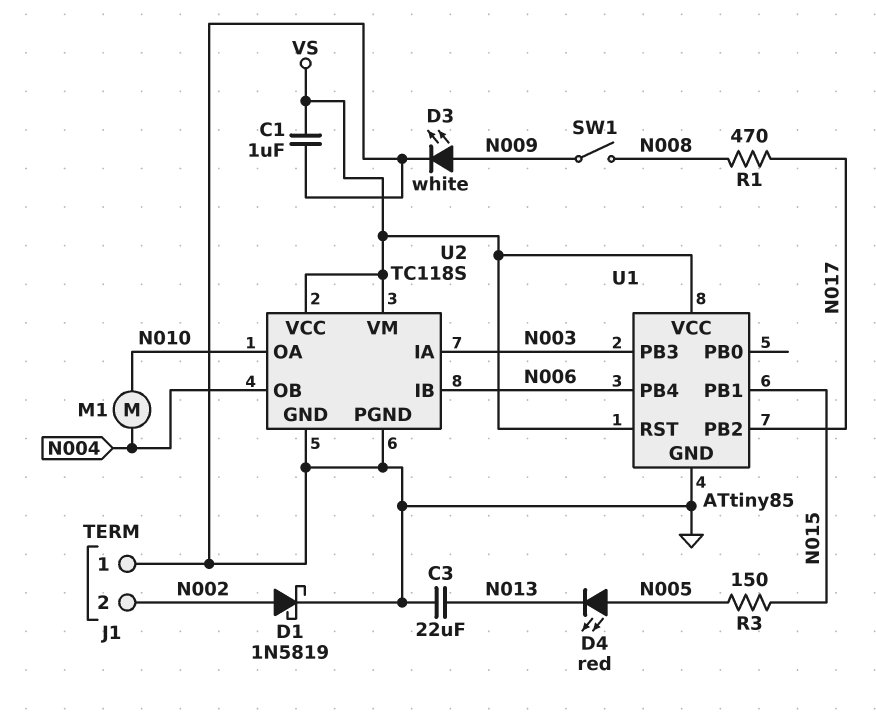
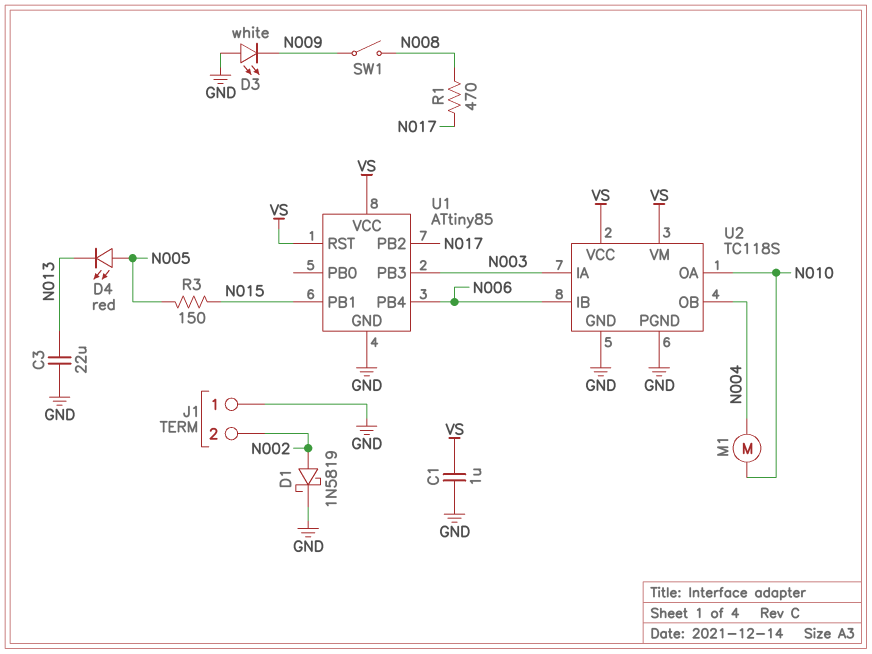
D3: LED white (A N009, K GND) -> LED white (A GND, K N009)

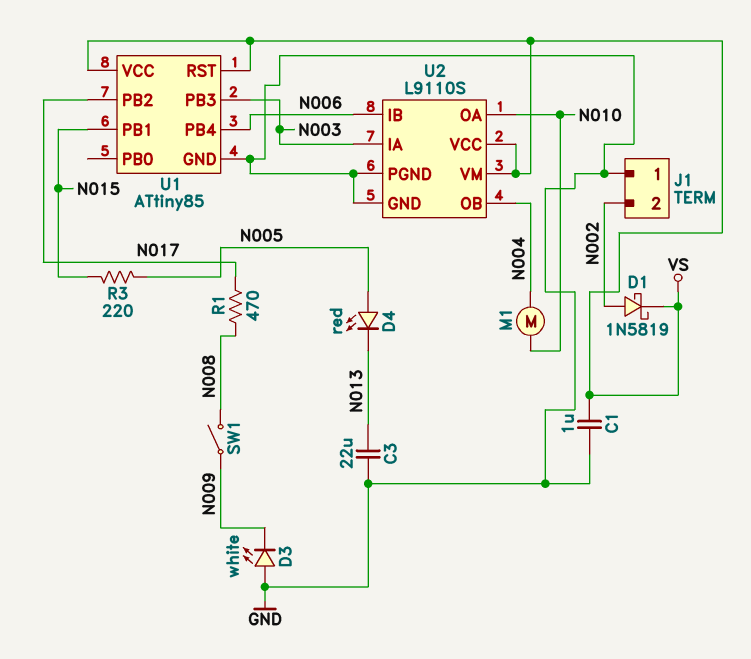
D1: schottky 1N5819 (A N002, K GND) -> schottky 1N5819 (A N002, K VS)
R3: 150 (N005, N015) -> 220 (N005, N015)
U2: TC118S -> L9110S

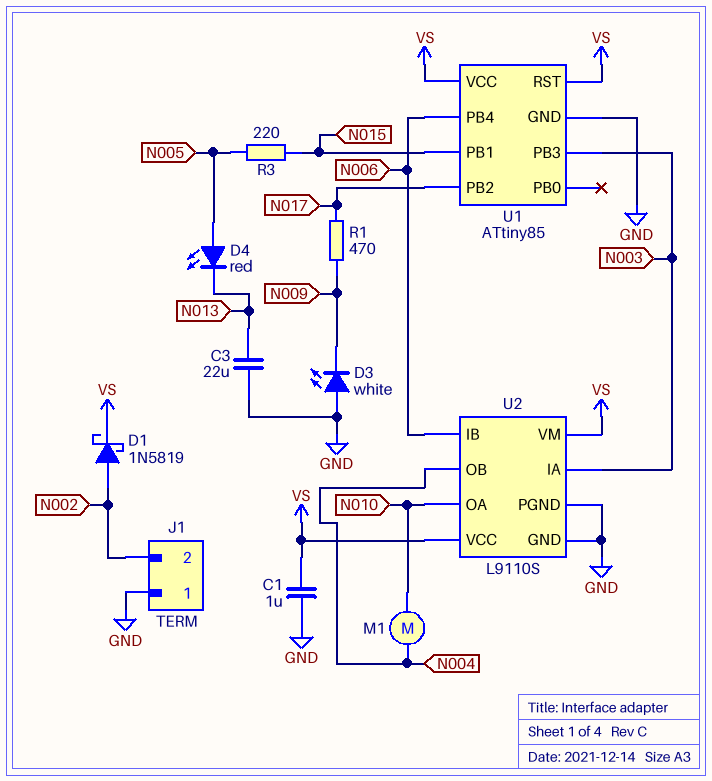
R1: 470 (N008, N017) -> 470 (N009, N017)
SW1: switch (N008, N009) -> none

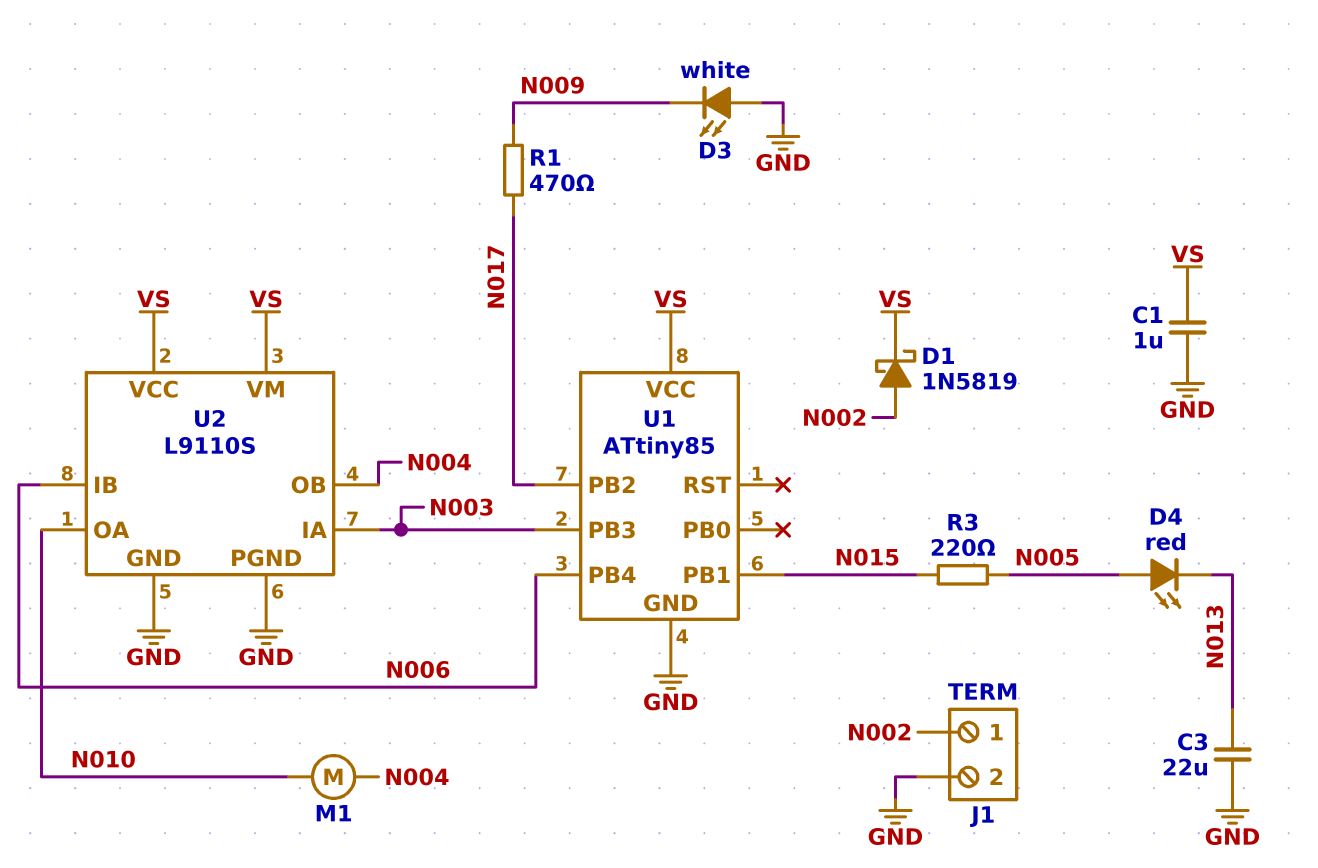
J1 pin 1: GND -> N002
J1 pin 2: N002 -> GND
U1 pin RST: VS -> none

